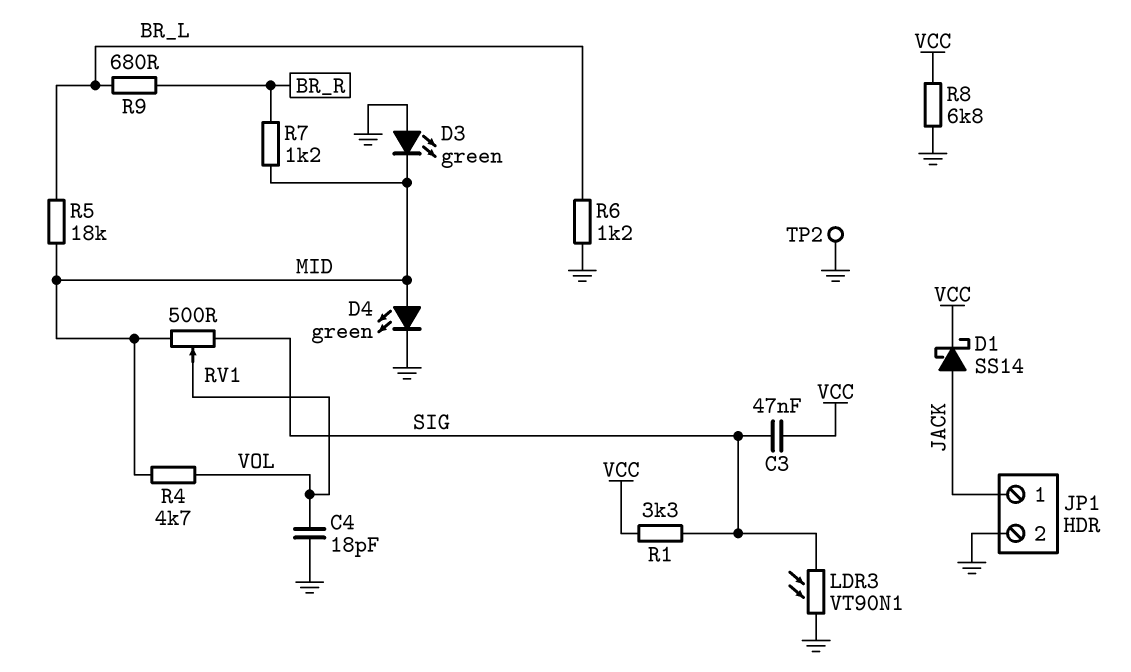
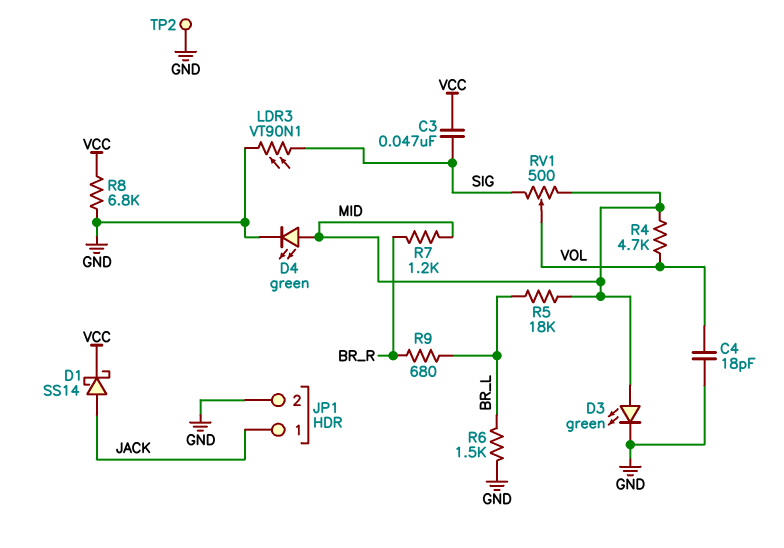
D3: LED green (A GND, K MID) -> LED green (A MID, K GND)
R1: 3.3k (SIG, VCC) -> none
R6: 1.2k (BR_L, GND) -> 1.5k (BR_L, GND)

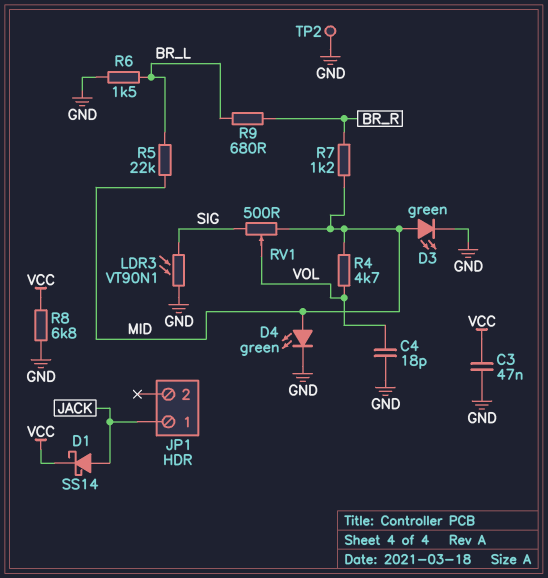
C3: 47nF (SIG, VCC) -> 47nF (GND, VCC)
JP1 pin 2: GND -> none
R5: 18k (BR_L, MID) -> 22k (BR_L, MID)

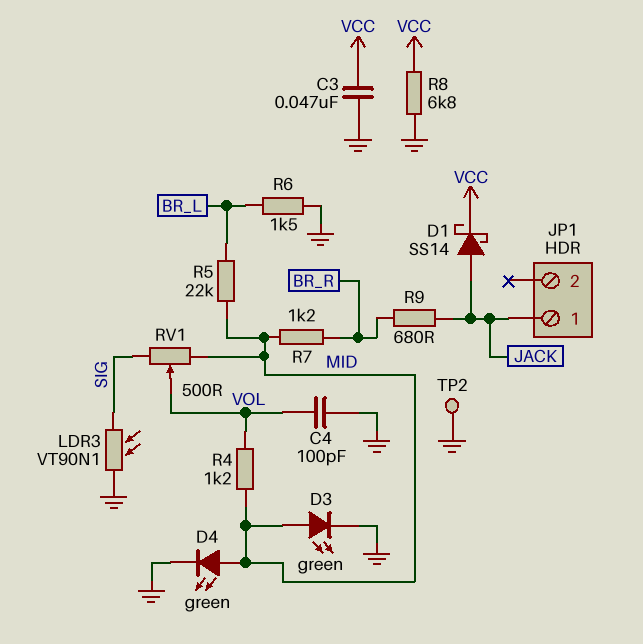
C4: 18pF (GND, VOL) -> 100pF (GND, VOL)
R4: 4.7k (MID, VOL) -> 1.2k (MID, VOL)
R9: 680 (BR_L, BR_R) -> 680 (BR_R, JACK)

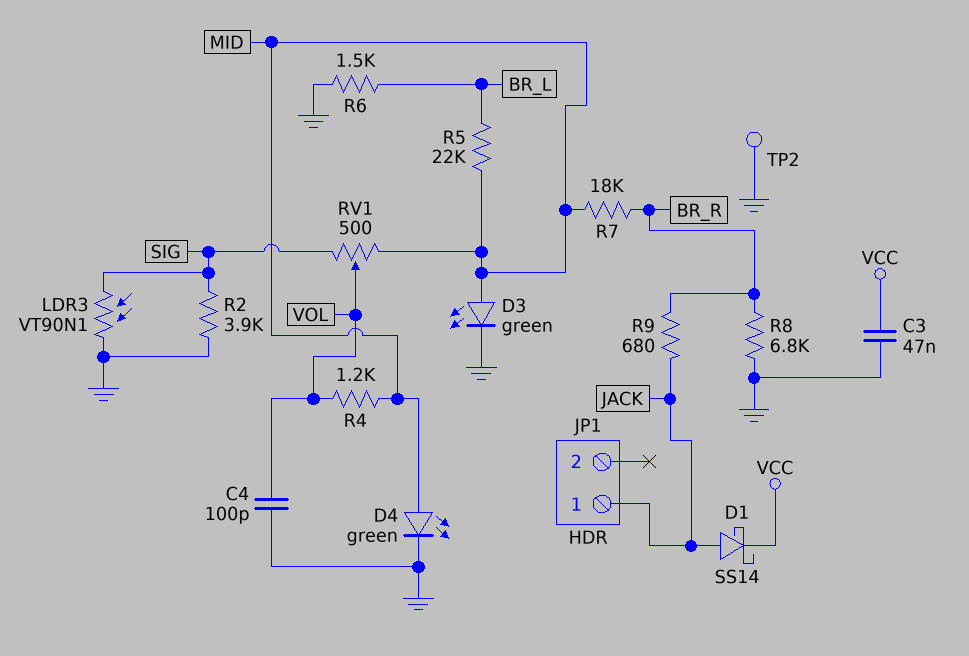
R2: none -> 3.9k (GND, SIG)
R7: 1.2k (BR_R, MID) -> 18k (BR_R, MID)
R8: 6.8k (GND, VCC) -> 6.8k (BR_R, GND)

